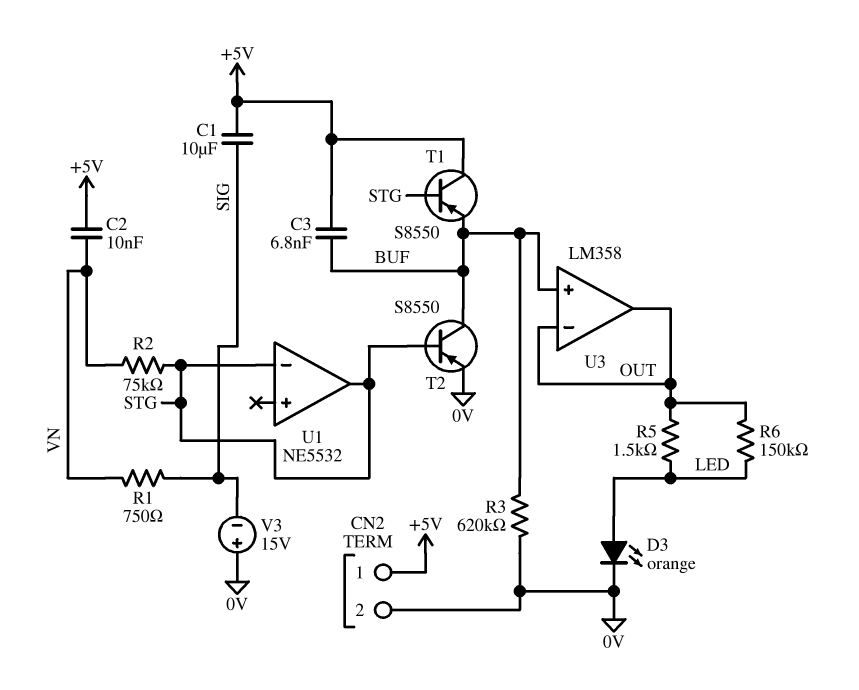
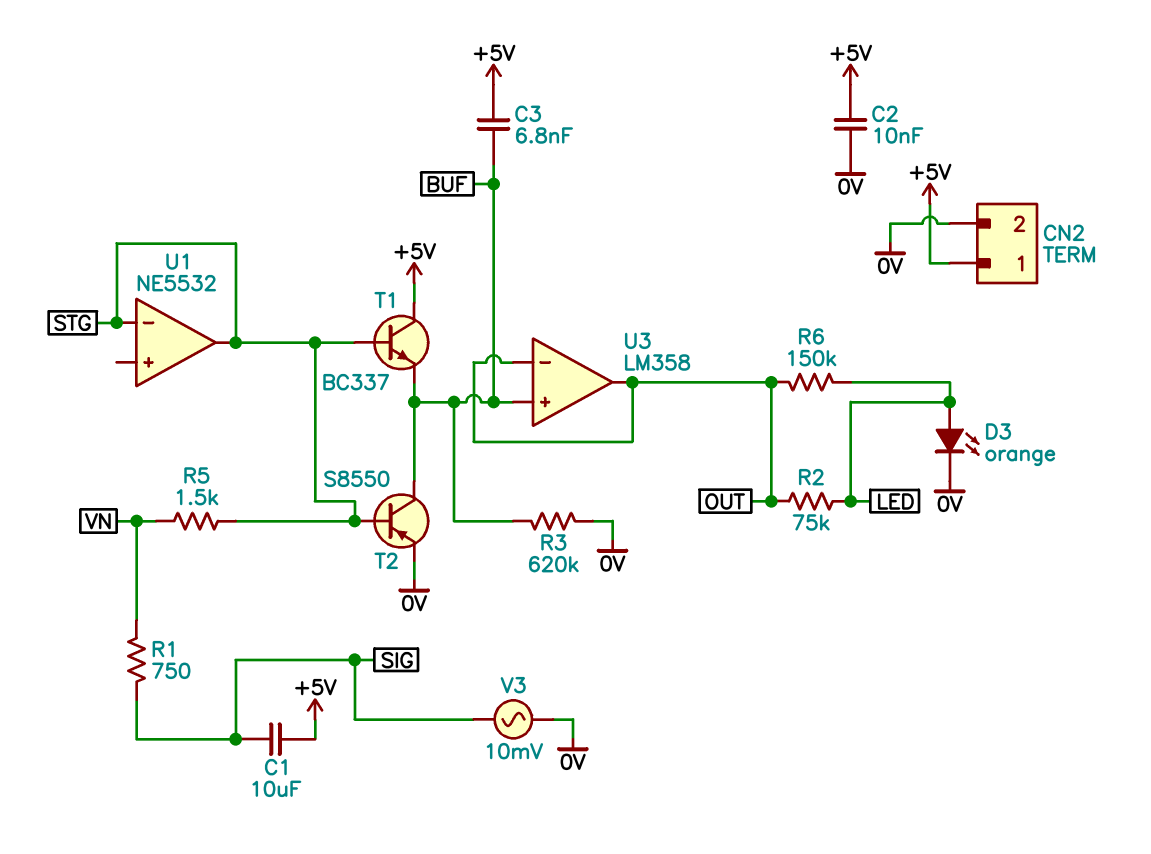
C2: 10nF (+5V, VN) -> 10nF (+5V, 0V)
R2: 75k (STG, VN) -> 75k (LED, OUT)
R5: 1.5k (LED, OUT) -> 1.5k (STG, VN)
T1: PNP S8550 (B STG, C +5V, E BUF) -> NPN BC337 (B STG, C +5V, E BUF)
V3: 15V (plus 0V, minus SIG) -> AC 10mV (0V, SIG)

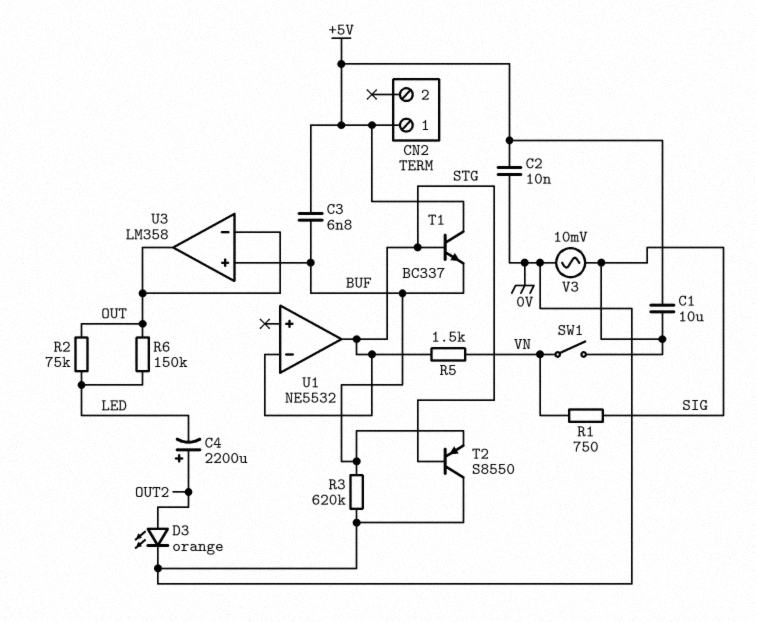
C4: none -> 2200uF (plus OUT2, minus LED)
CN2 pin 2: 0V -> none
D3: LED orange (A LED, K 0V) -> LED orange (A OUT2, K 0V)
SW1: none -> switch (SIG, VN)
T2: PNP S8550 (B STG, C BUF, E 0V) -> PNP S8550 (B STG, C 0V, E BUF)

